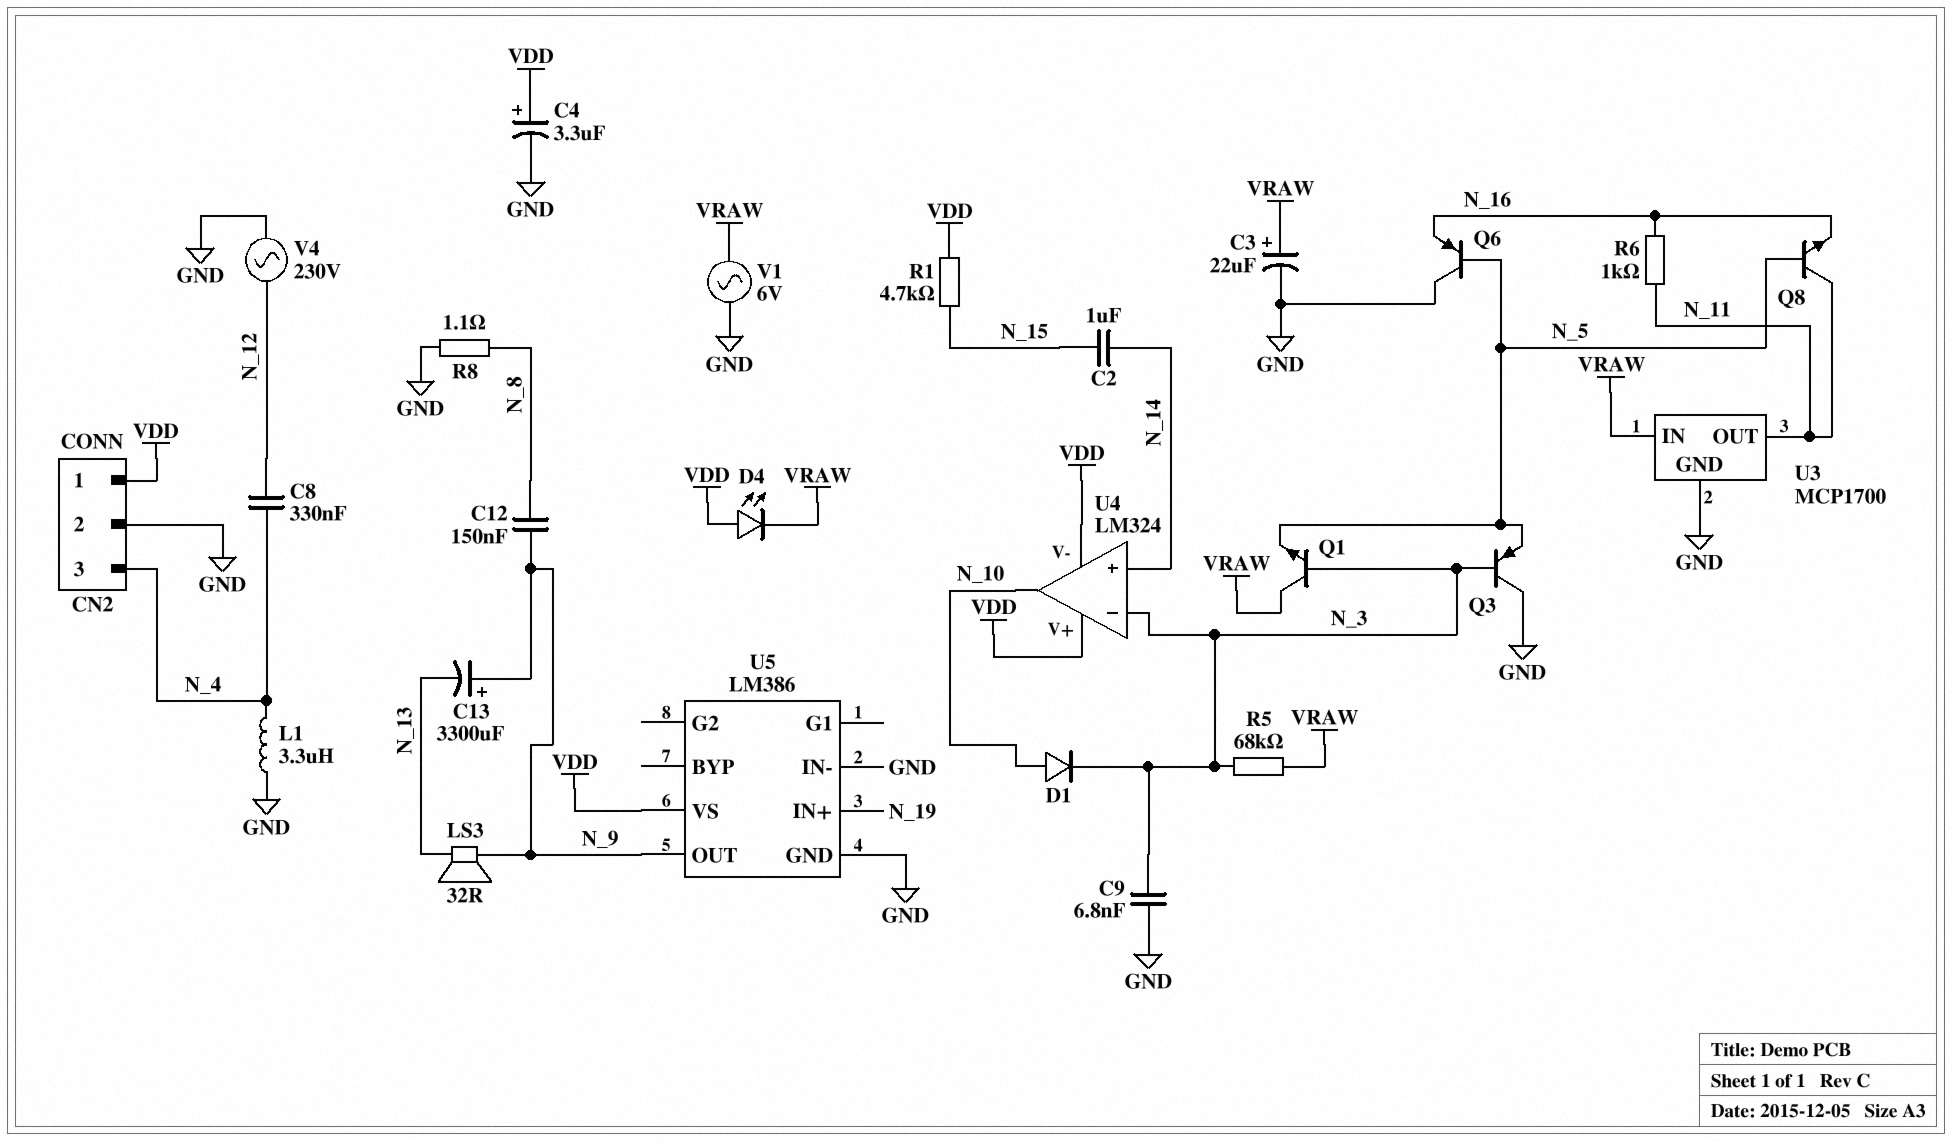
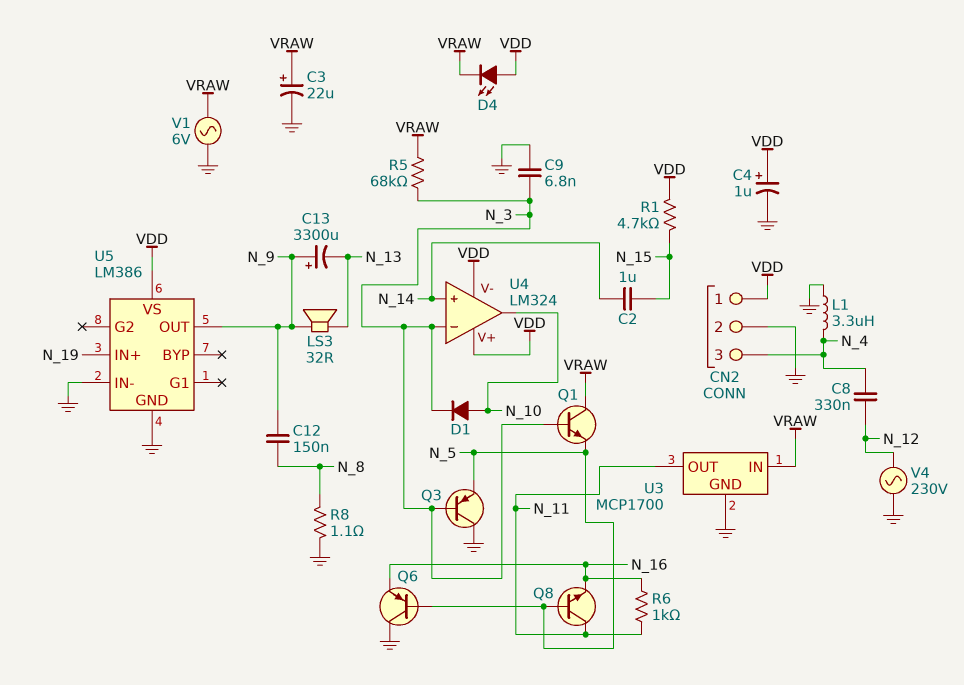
C4: 3.3uF (plus VDD, minus GND) -> 1uF (plus VDD, minus GND)

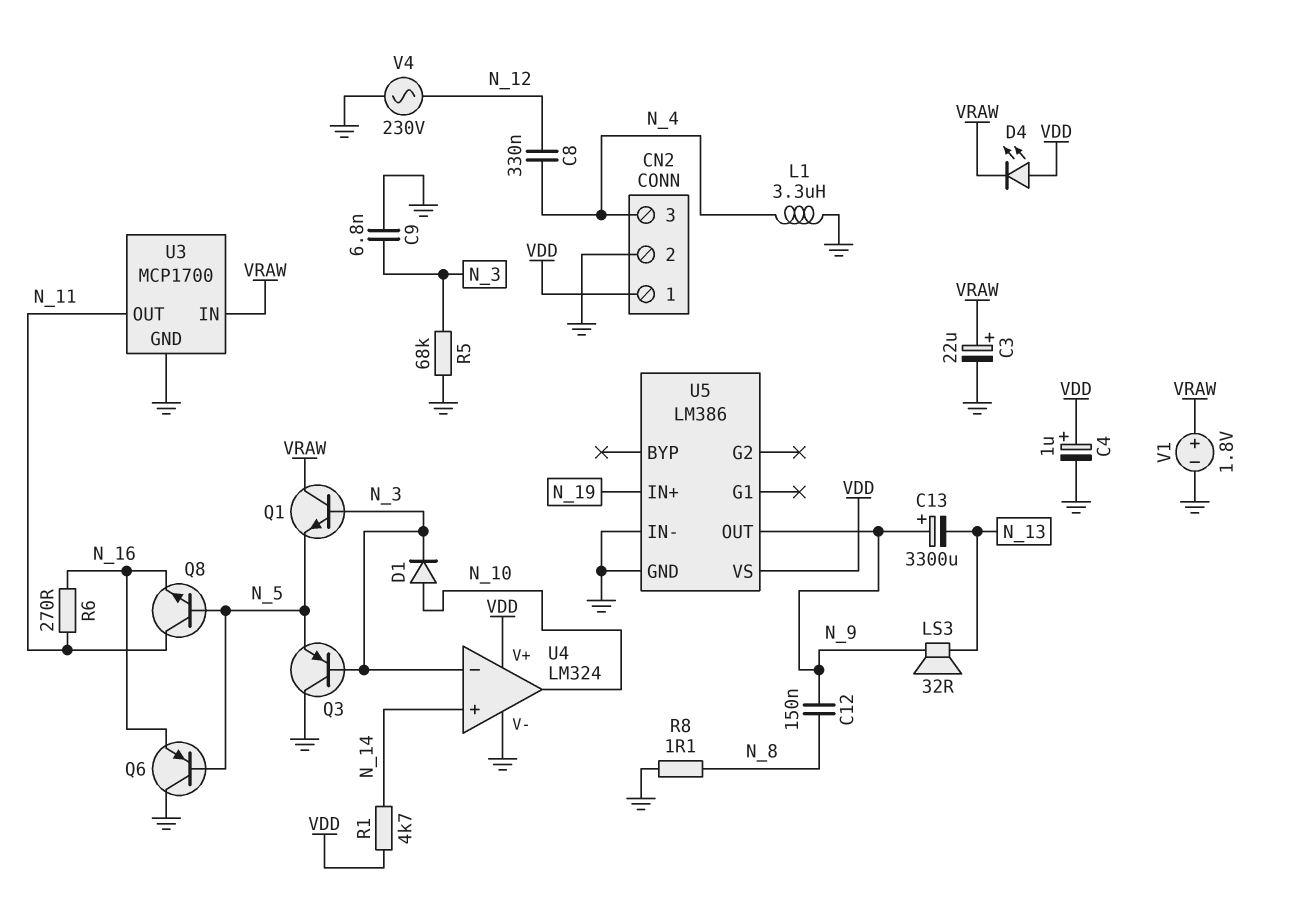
C2: 1uF (N_14, N_15) -> none
R1: 4.7k (N_15, VDD) -> 4.7k (N_14, VDD)
R5: 68k (N_3, VRAW) -> 68k (GND, N_3)
R6: 1k (N_11, N_16) -> 270 (N_11, N_16)
U4 pin V-: VDD -> GND
V1: AC 6V (GND, VRAW) -> 1.8V (plus VRAW, minus GND)

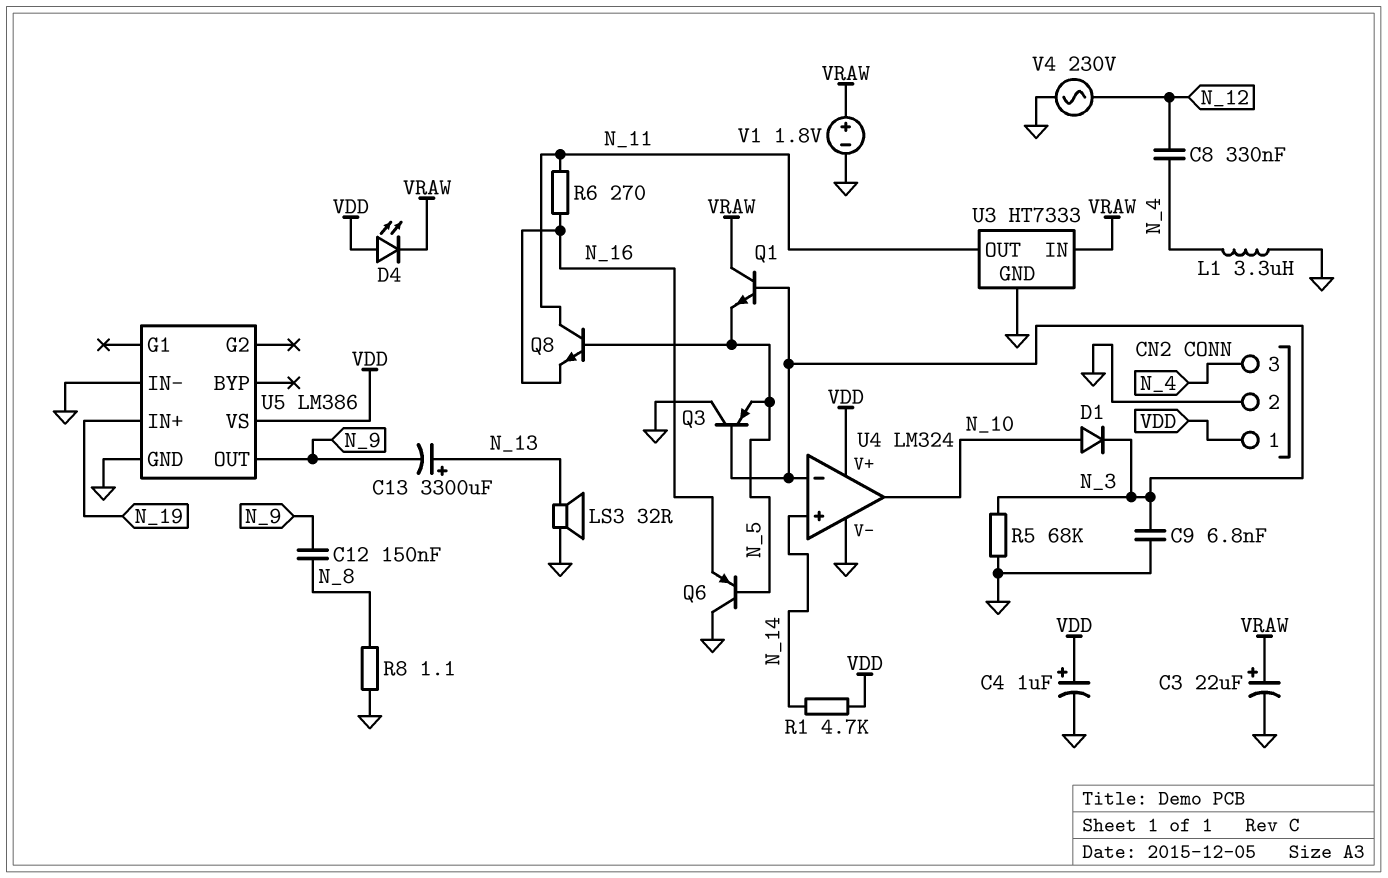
C13: 3300uF (plus N_9, minus N_13) -> 3300uF (plus N_13, minus N_9)
LS3: speaker 32R (N_9, N_13) -> speaker 32R (GND, N_13)
U3: MCP1700 -> HT7333

